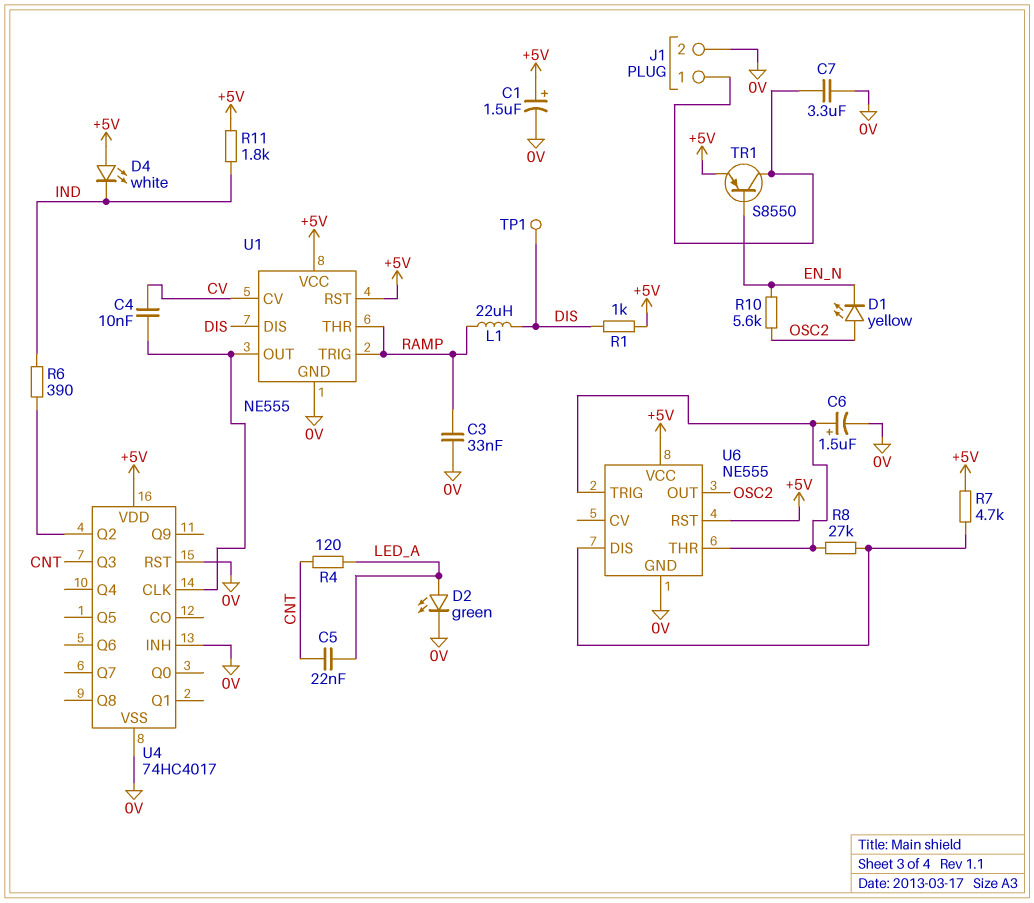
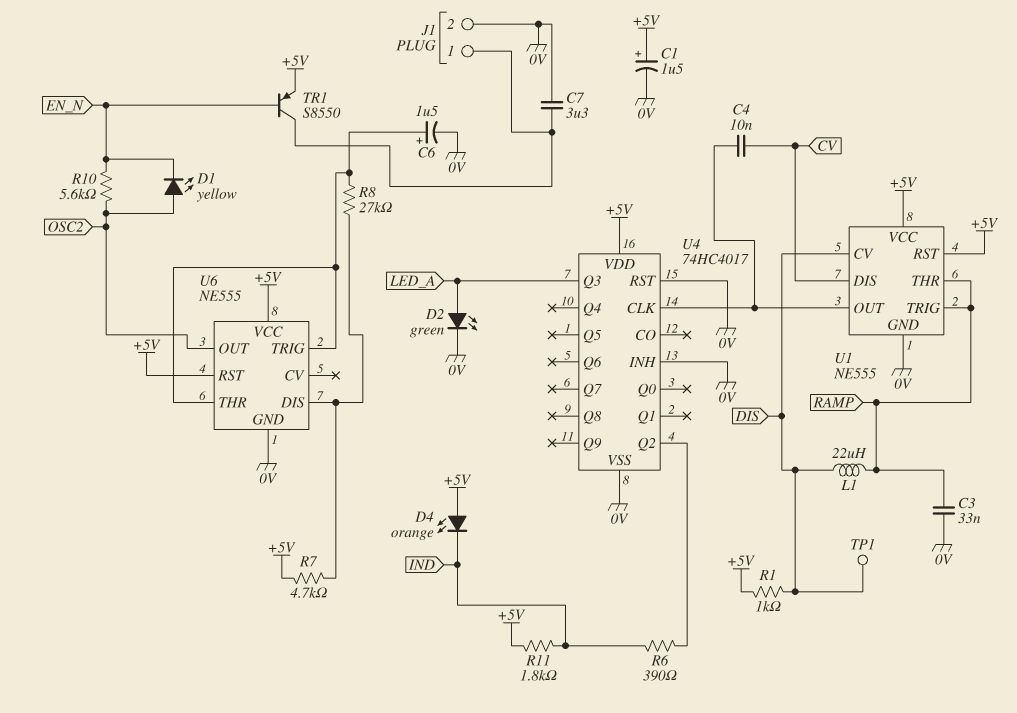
C5: 22nF (CNT, LED_A) -> none
D4: LED white (A +5V, K IND) -> LED orange (A +5V, K IND)
R4: 120 (CNT, LED_A) -> none
U1 pin CV: CV -> DIS
U1 pin DIS: DIS -> CV
U4 pin Q3: CNT -> LED_A

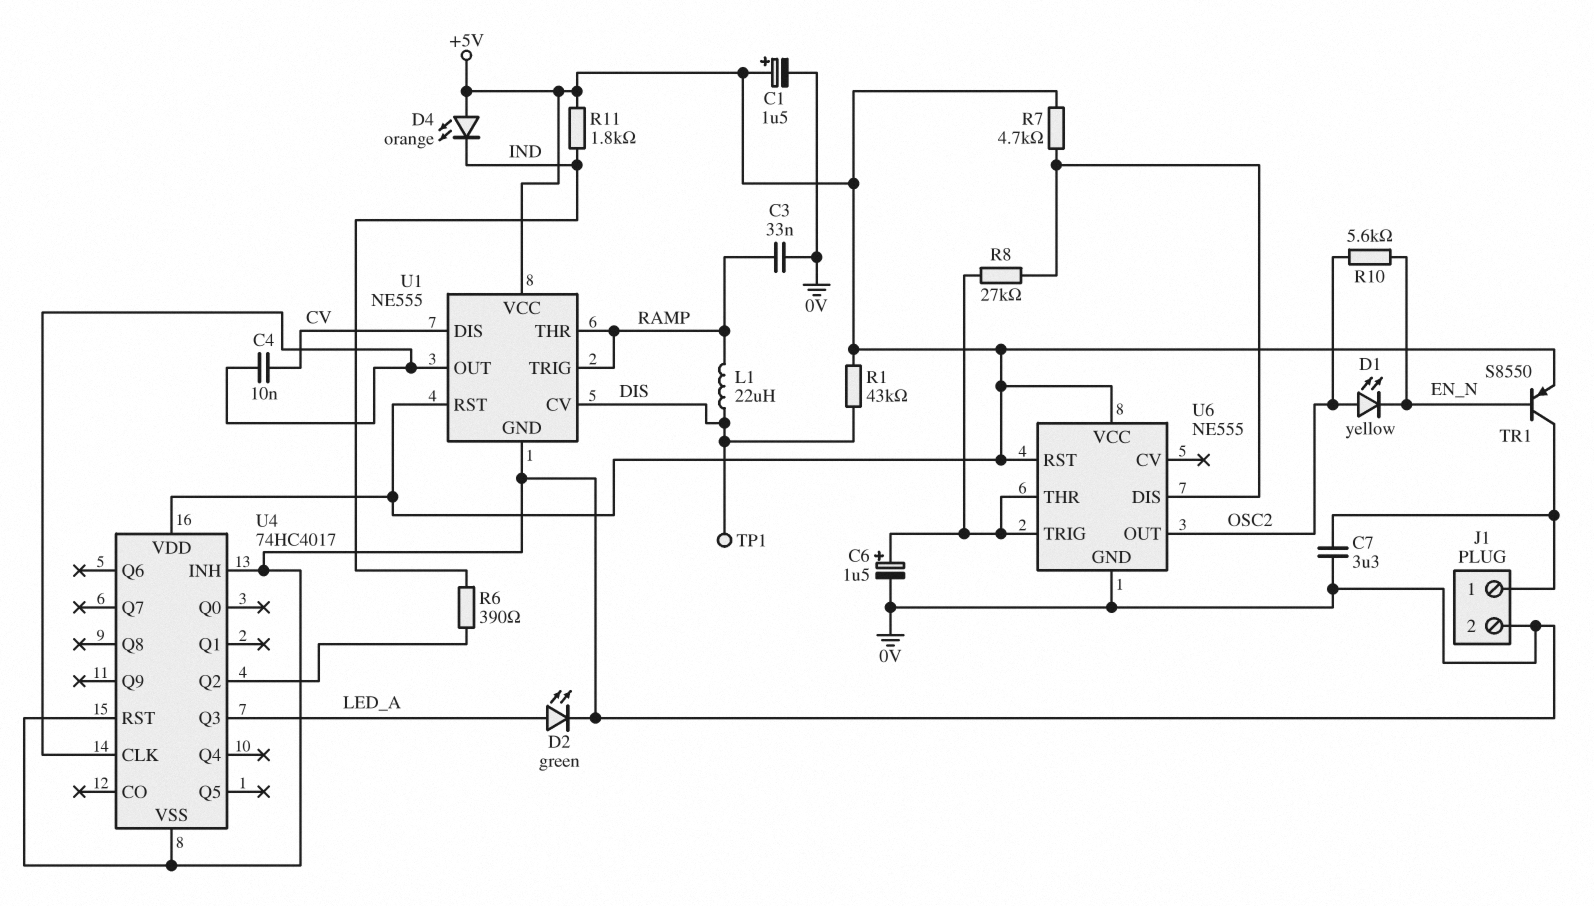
R1: 1k (+5V, DIS) -> 43k (+5V, DIS)

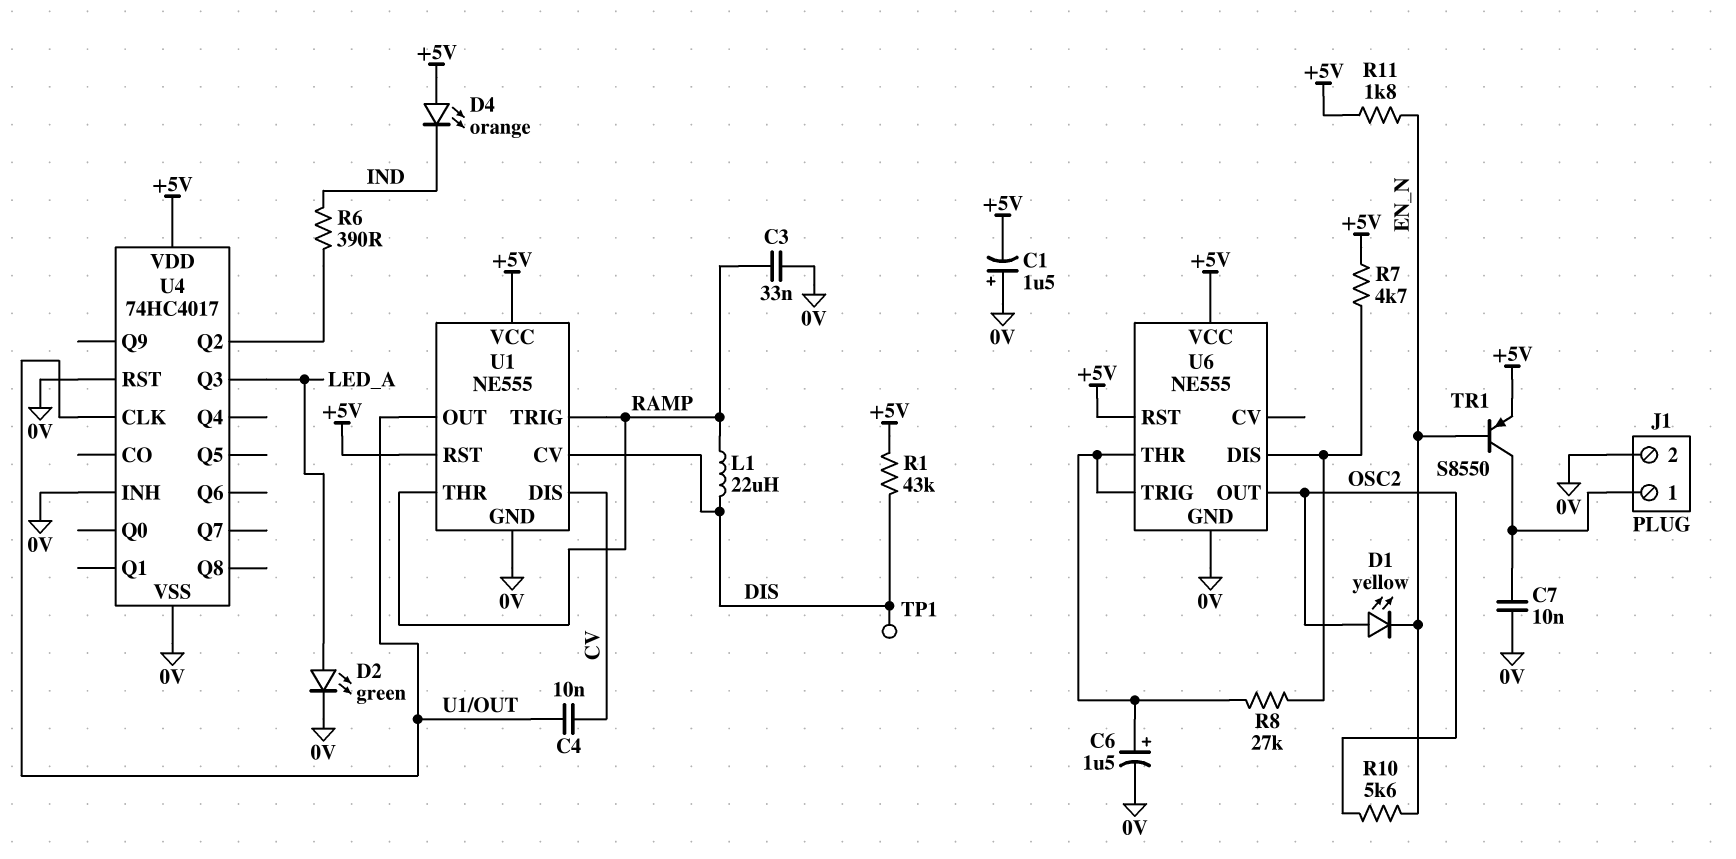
C1: 1.5uF (plus +5V, minus 0V) -> 1.5uF (plus 0V, minus +5V)
C7: 3.3uF (0V, J1/1) -> 10nF (0V, J1/1)
R11: 1.8k (+5V, IND) -> 1.8k (+5V, EN_N)

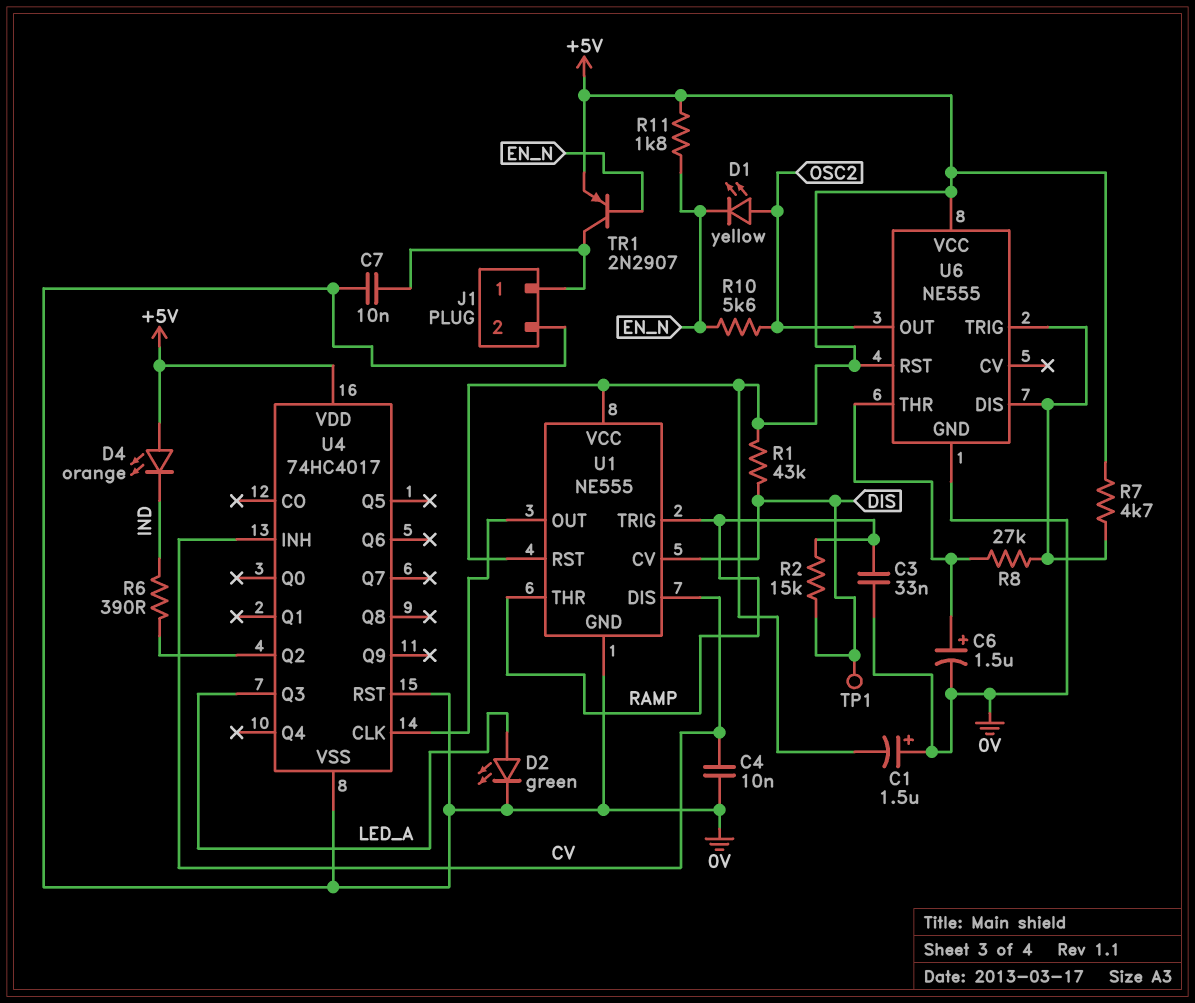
C4: 10nF (CV, U1/OUT) -> 10nF (0V, CV)
L1: 22uH (DIS, RAMP) -> none
R2: none -> 15k (DIS, RAMP)
TR1: PNP S8550 (B EN_N, C J1/1, E +5V) -> PNP 2N2907 (B EN_N, C J1/1, E +5V)
U4 pin INH: 0V -> CV
U6 pin TRIG: U6/THR -> U6/DIS

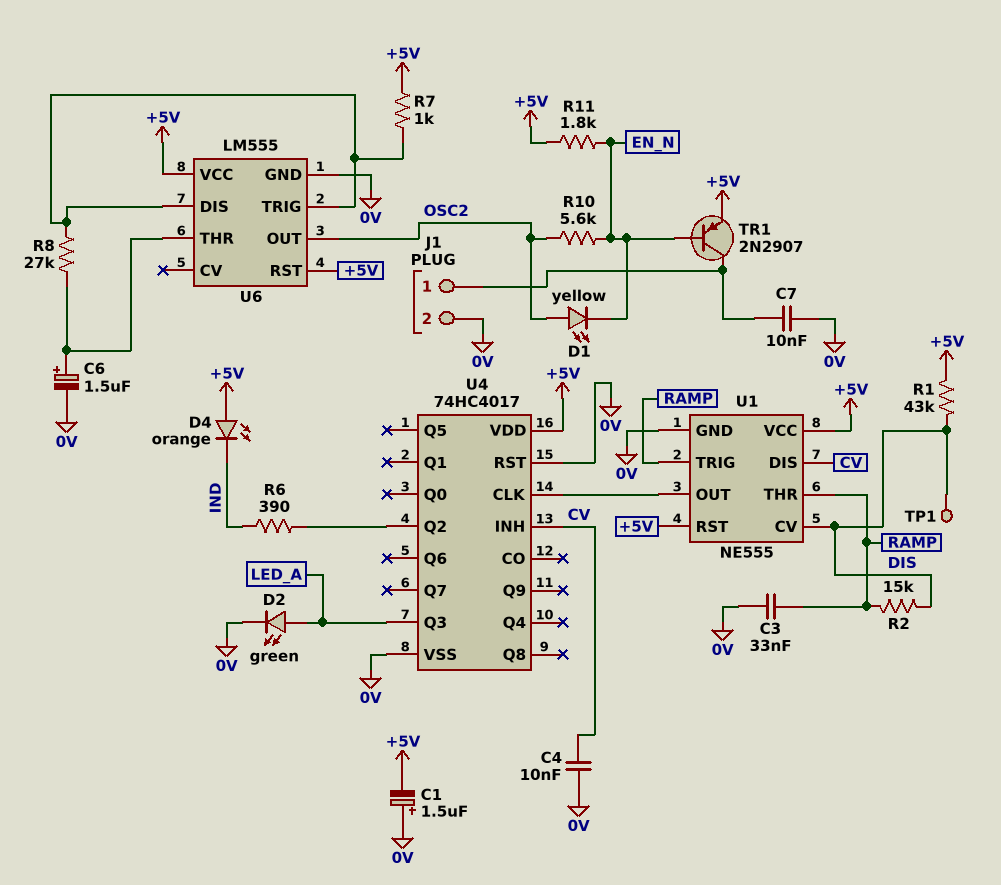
R7: 4.7k (+5V, U6/DIS) -> 1k (+5V, U6/DIS)
U6: NE555 -> LM555

